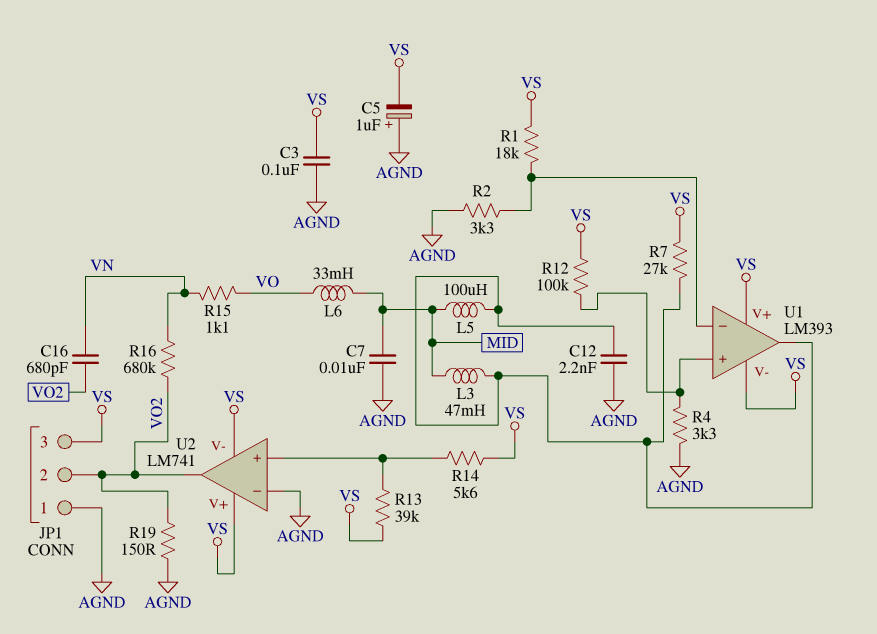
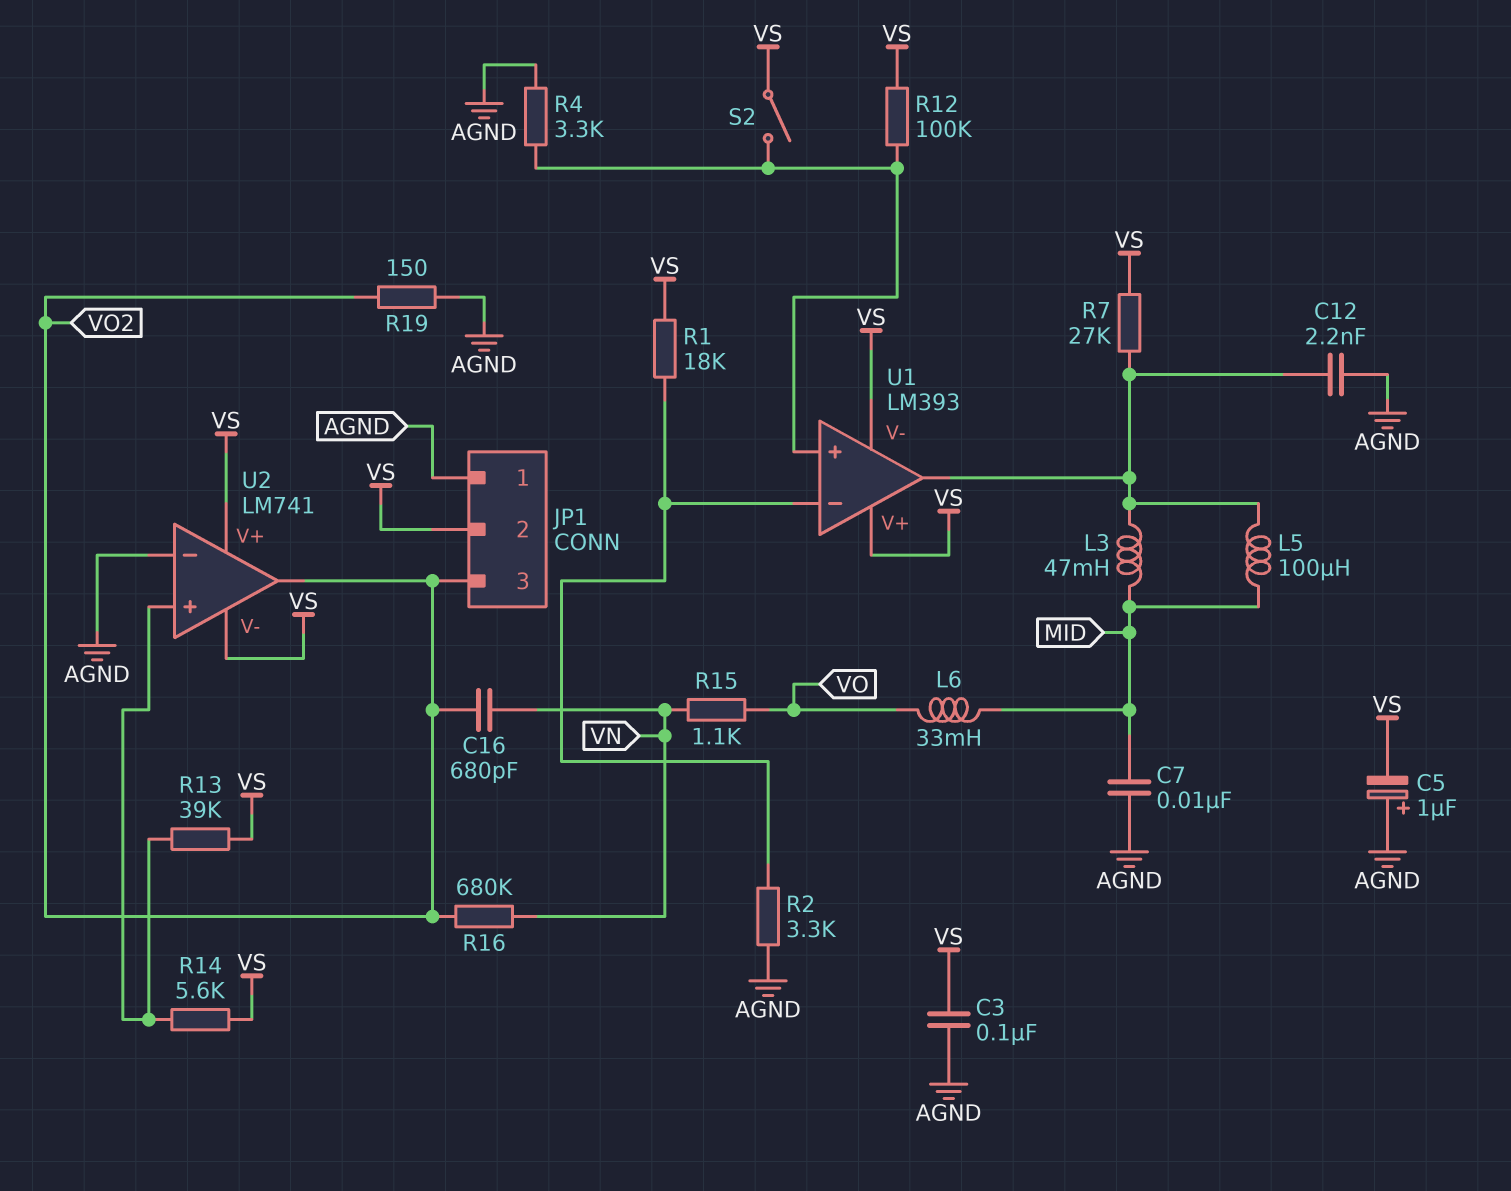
JP1 pin 2: VO2 -> VS
JP1 pin 3: VS -> VO2
S2: none -> switch (U1/in+, VS)

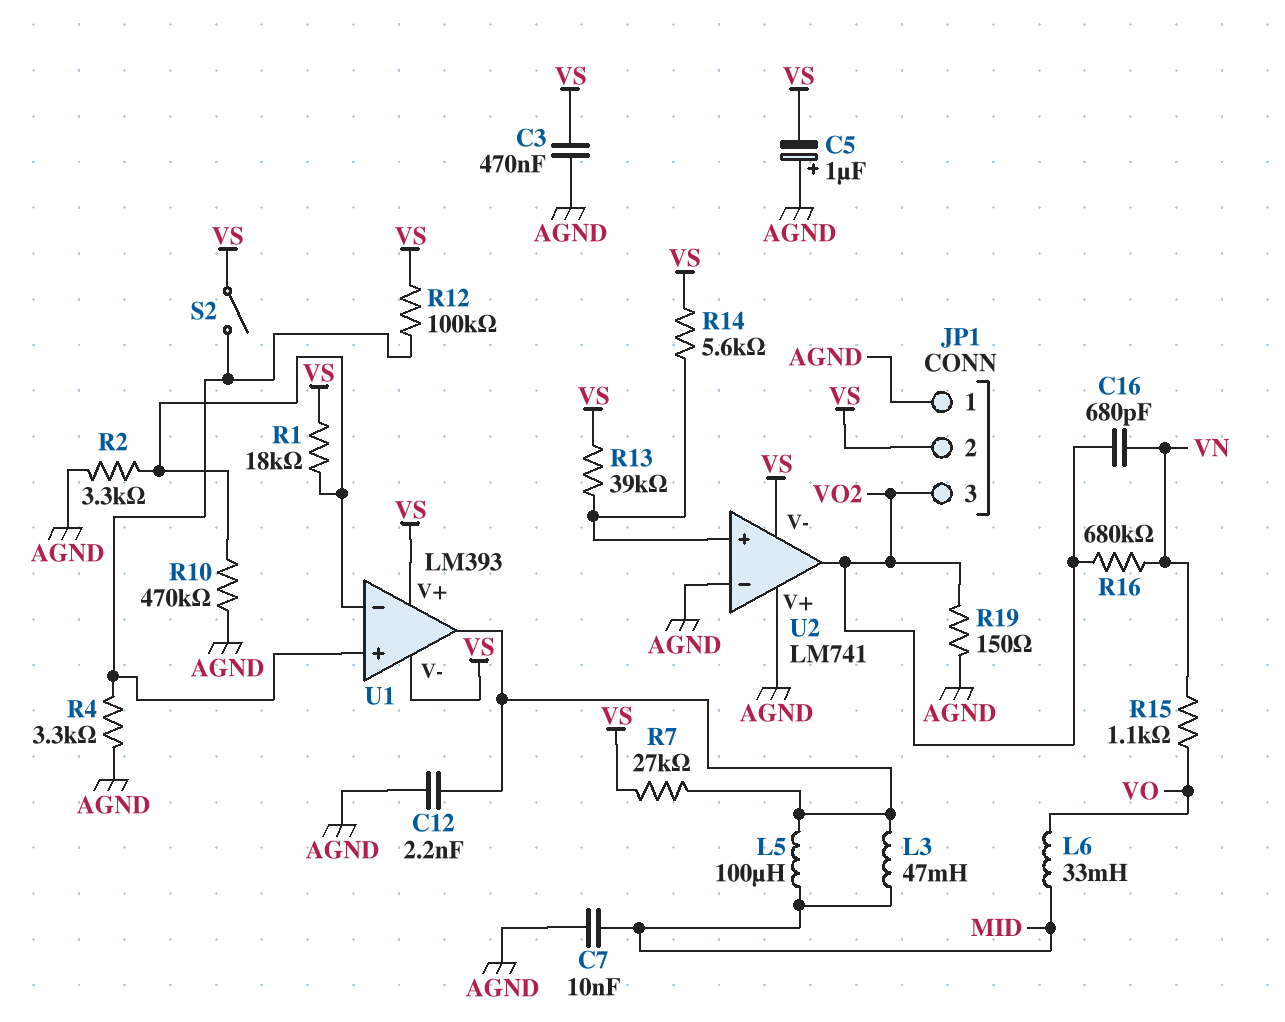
C3: 100nF (AGND, VS) -> 470nF (AGND, VS)
R10: none -> 470k (AGND, U1/in-)
U2 pin V+: VS -> AGND

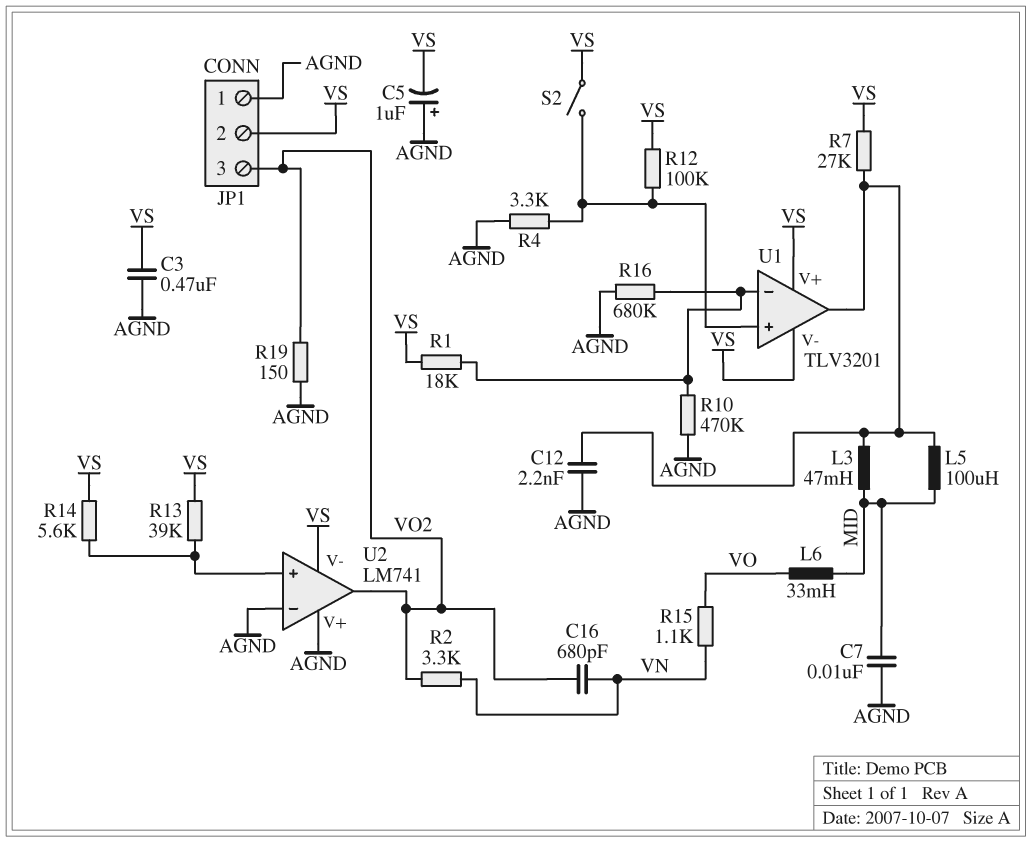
R2: 3.3k (AGND, U1/in-) -> 3.3k (VN, VO2)
R16: 680k (VN, VO2) -> 680k (AGND, U1/in-)
U1: LM393 -> TLV3201

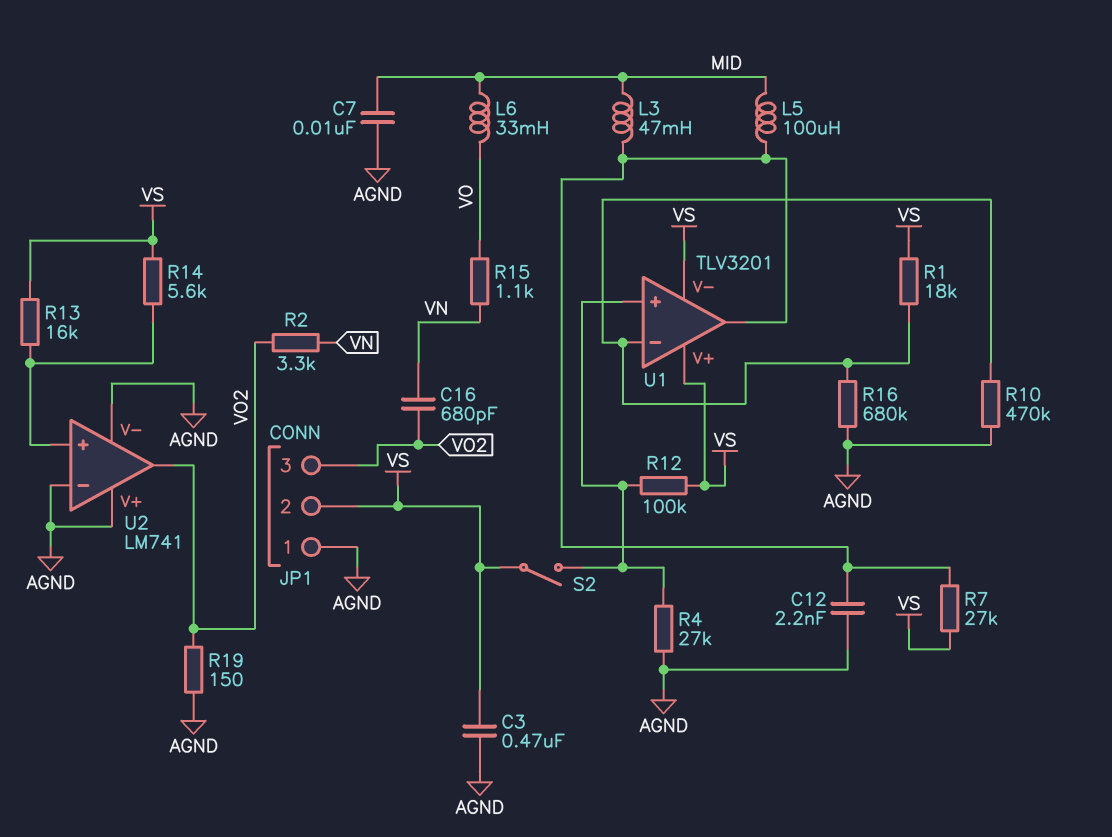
C5: 1uF (plus AGND, minus VS) -> none
R4: 3.3k (AGND, U1/in+) -> 27k (AGND, U1/in+)
R13: 39k (U2/in+, VS) -> 16k (U2/in+, VS)
U2 pin V-: VS -> AGND

